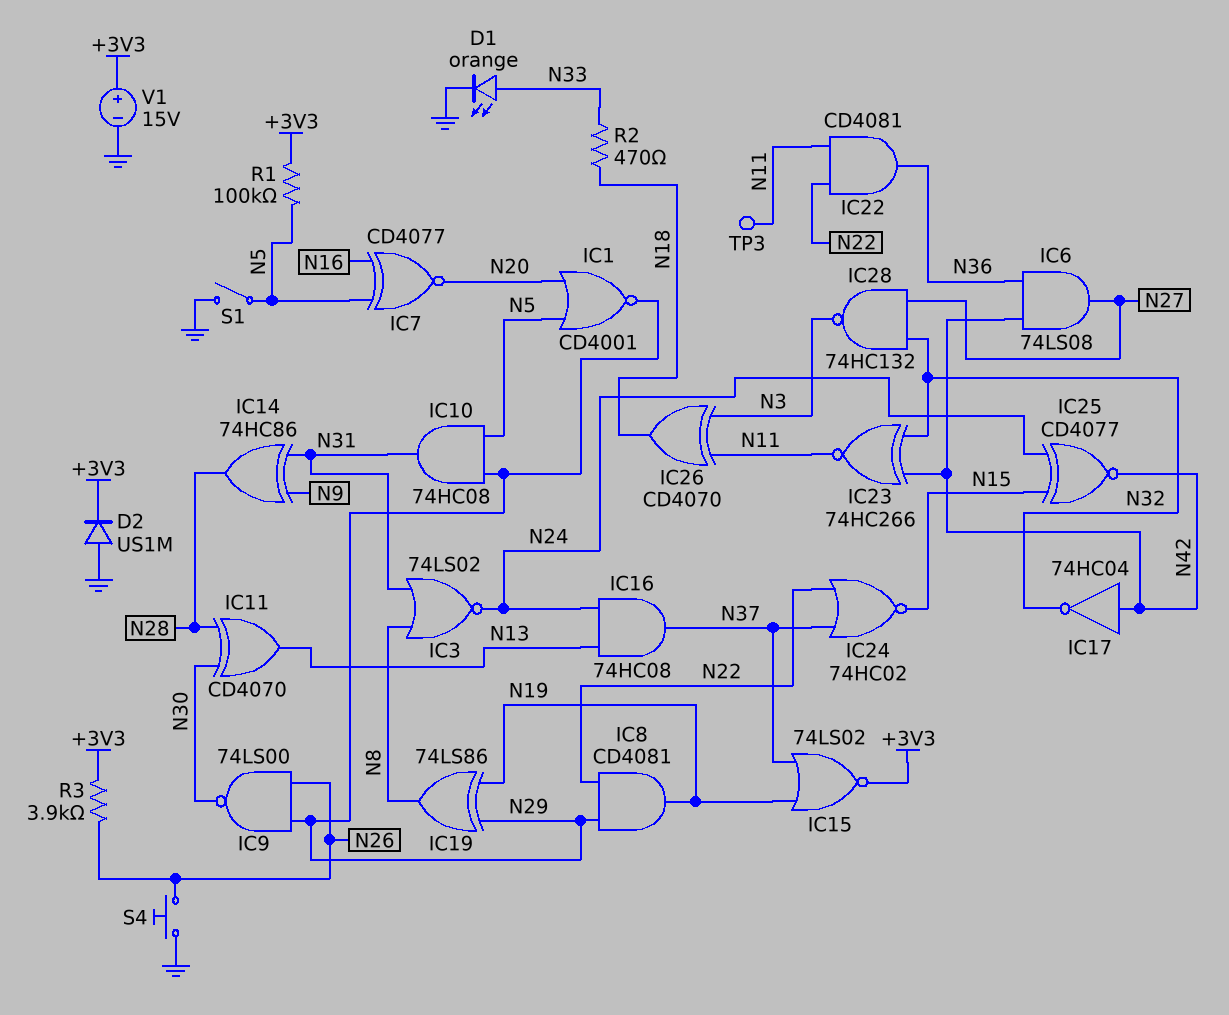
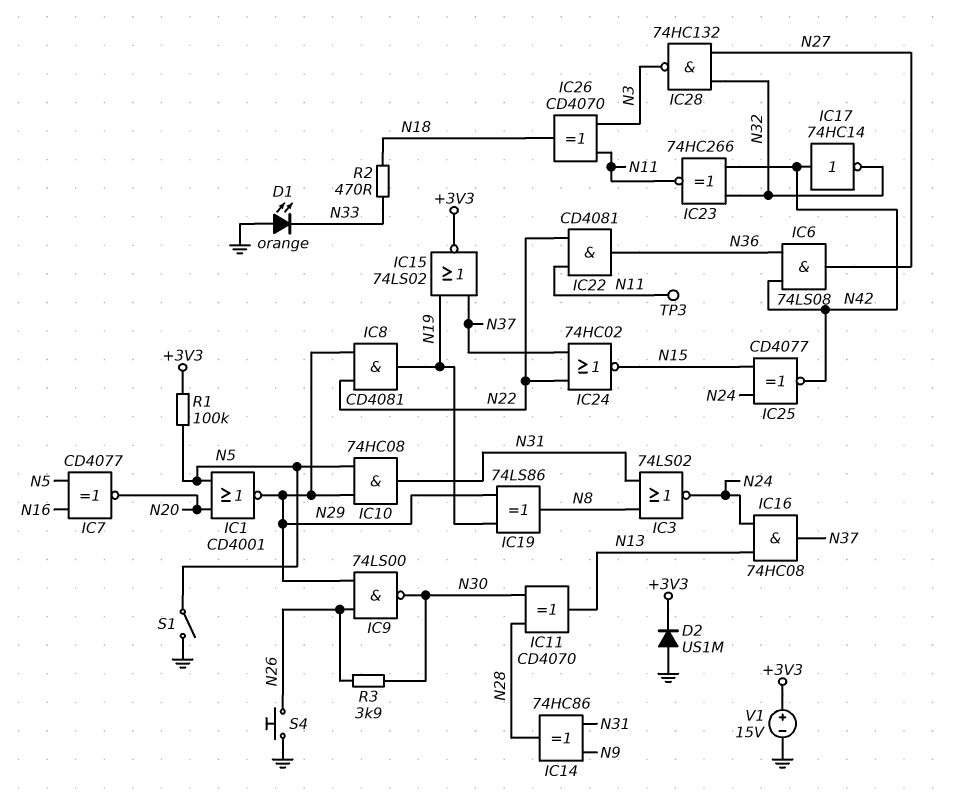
D1: LED orange (A N33, K GND) -> LED orange (A GND, K N33)
IC17: NOT 74HC04 (in N42, out N32) -> NOT 74HC14 (in N42, out N32)
R3: 3.9k (+3V3, N26) -> 3.9k (N26, N30)

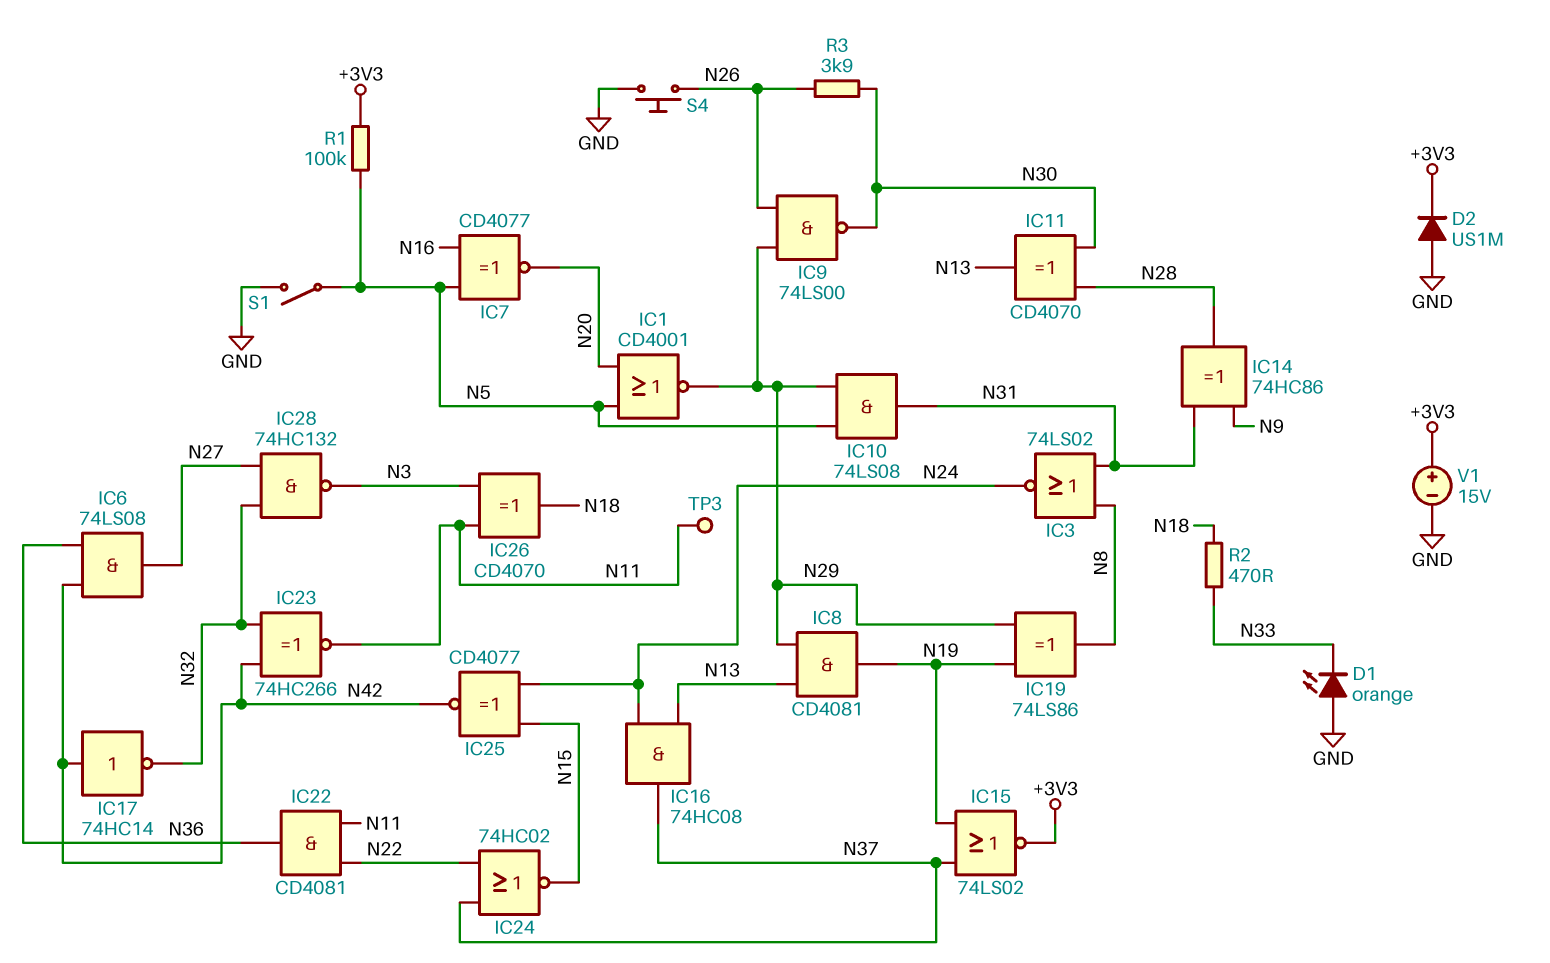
IC8: AND CD4081 (in N22, in N29, out N19) -> AND CD4081 (in N13, in N29, out N19)
IC10: AND 74HC08 (in N5, in N29, out N31) -> AND 74LS08 (in N5, in N29, out N31)

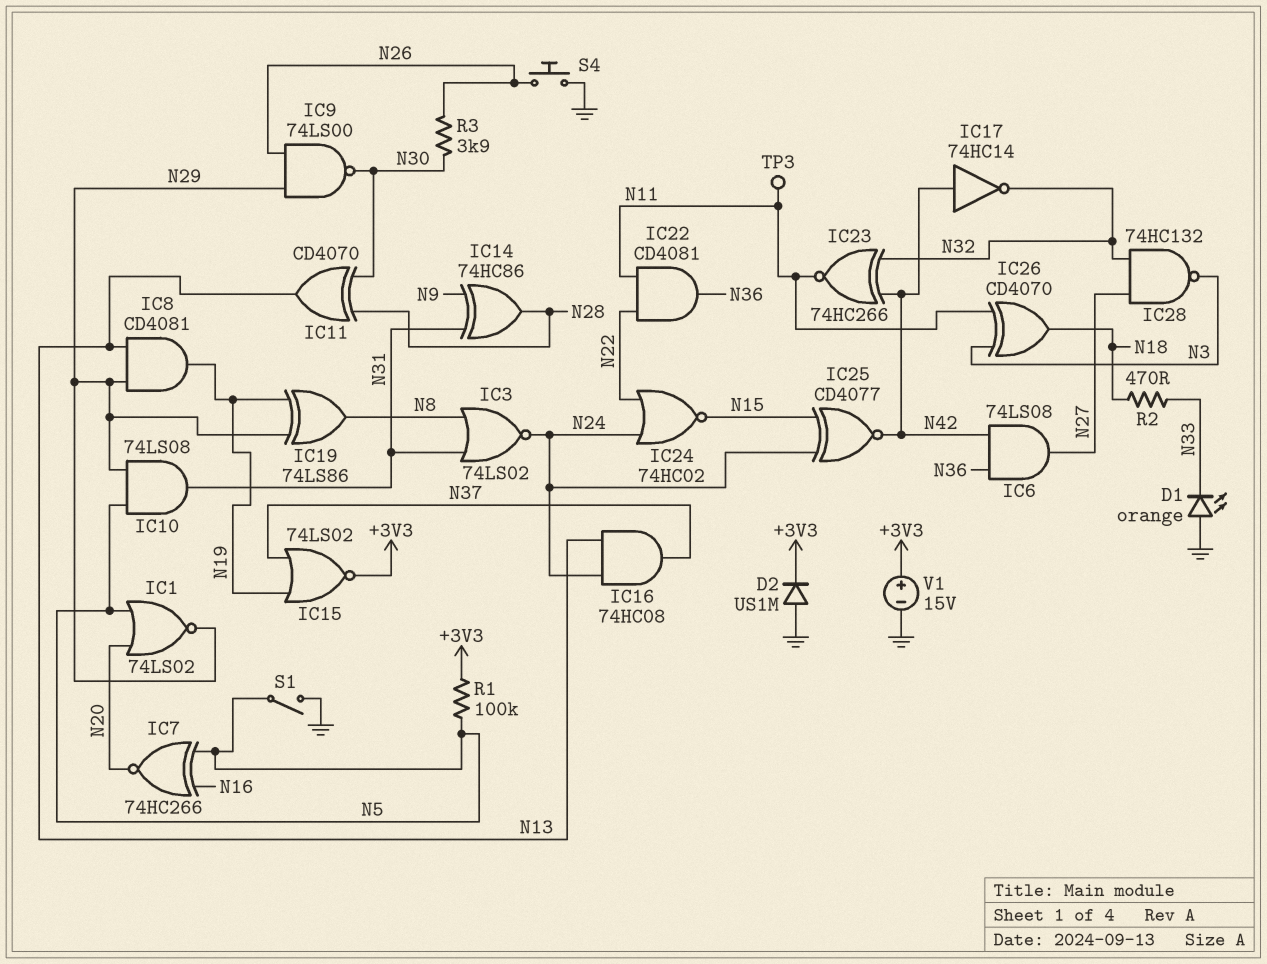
IC1: NOR CD4001 (in N5, in N20, out N29) -> NOR 74LS02 (in N5, in N20, out N29)
IC7: XNOR CD4077 (in N5, in N16, out N20) -> XNOR 74HC266 (in N5, in N16, out N20)
IC24: NOR 74HC02 (in N22, in N37, out N15) -> NOR 74HC02 (in N22, in N24, out N15)

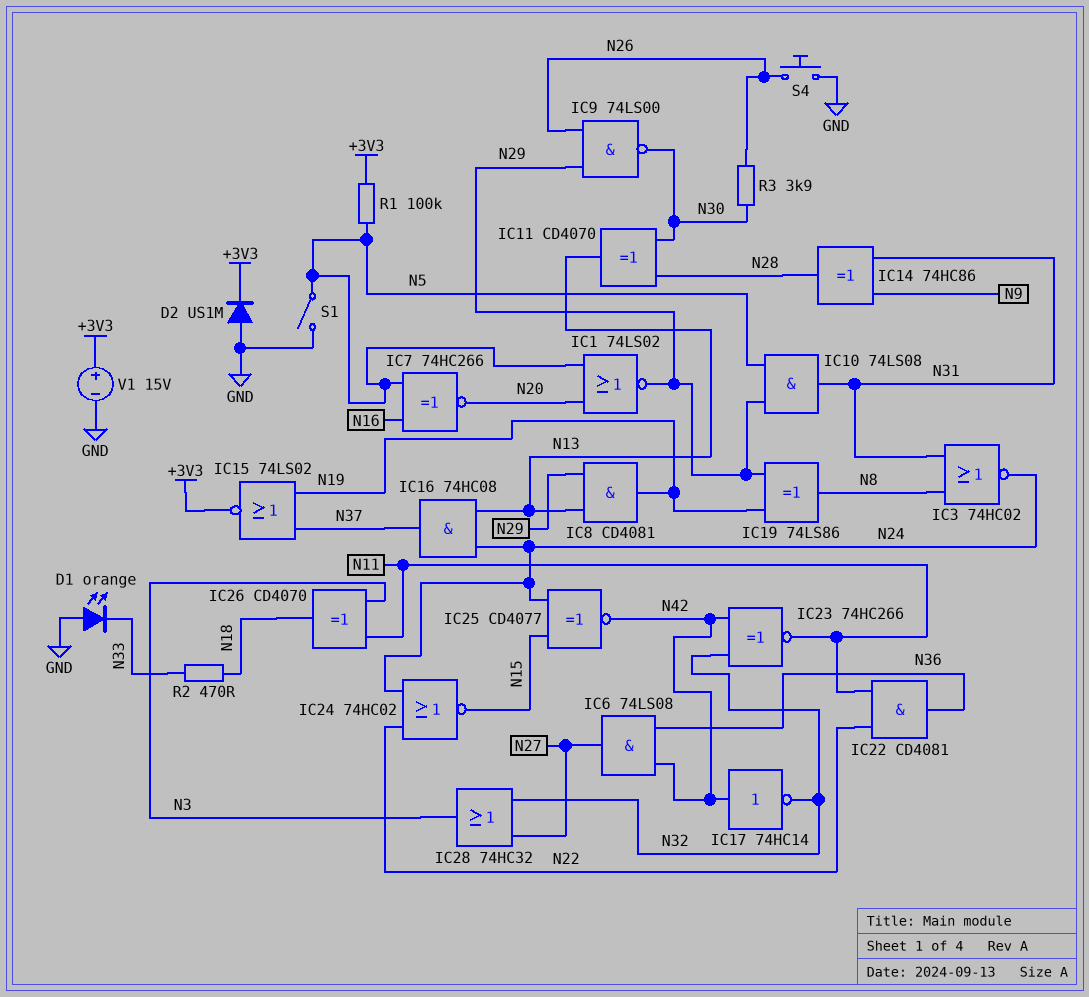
IC3: NOR 74LS02 (in N8, in N31, out N24) -> NOR 74HC02 (in N8, in N31, out N24)
IC28: NAND 74HC132 (in N27, in N32, out N3) -> OR 74HC32 (in N27, in N32, out N3)
TP3: test point (N11) -> none

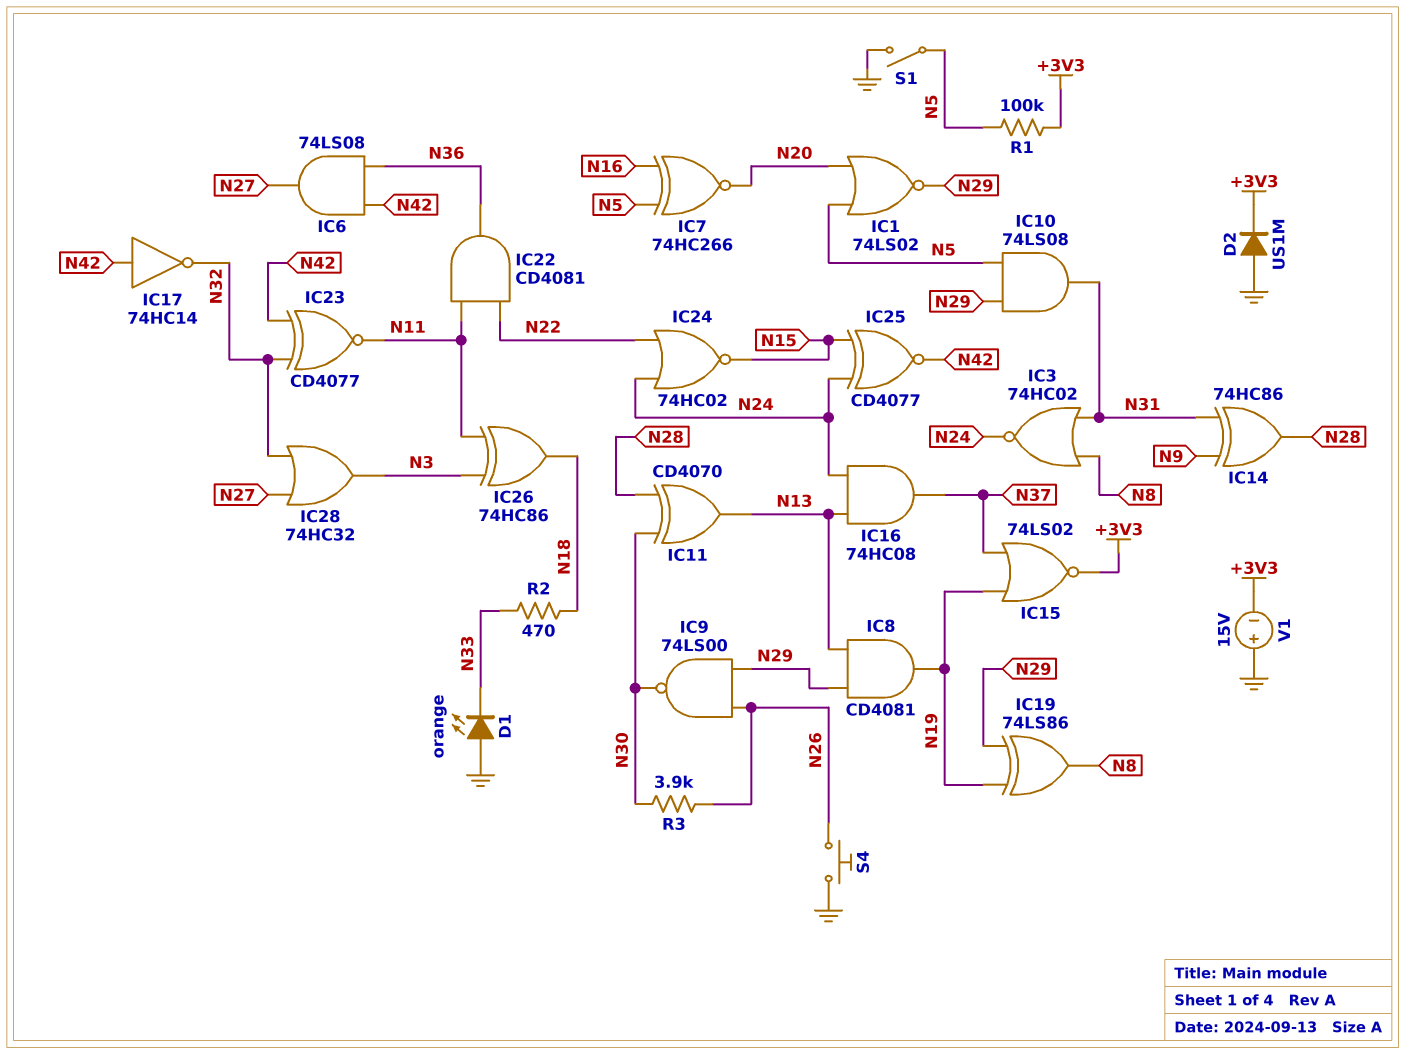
IC23: XNOR 74HC266 (in N32, in N42, out N11) -> XNOR CD4077 (in N32, in N42, out N11)
IC26: XOR CD4070 (in N3, in N11, out N18) -> XOR 74HC86 (in N3, in N11, out N18)
V1: 15V (plus +3V3, minus GND) -> 15V (plus GND, minus +3V3)

